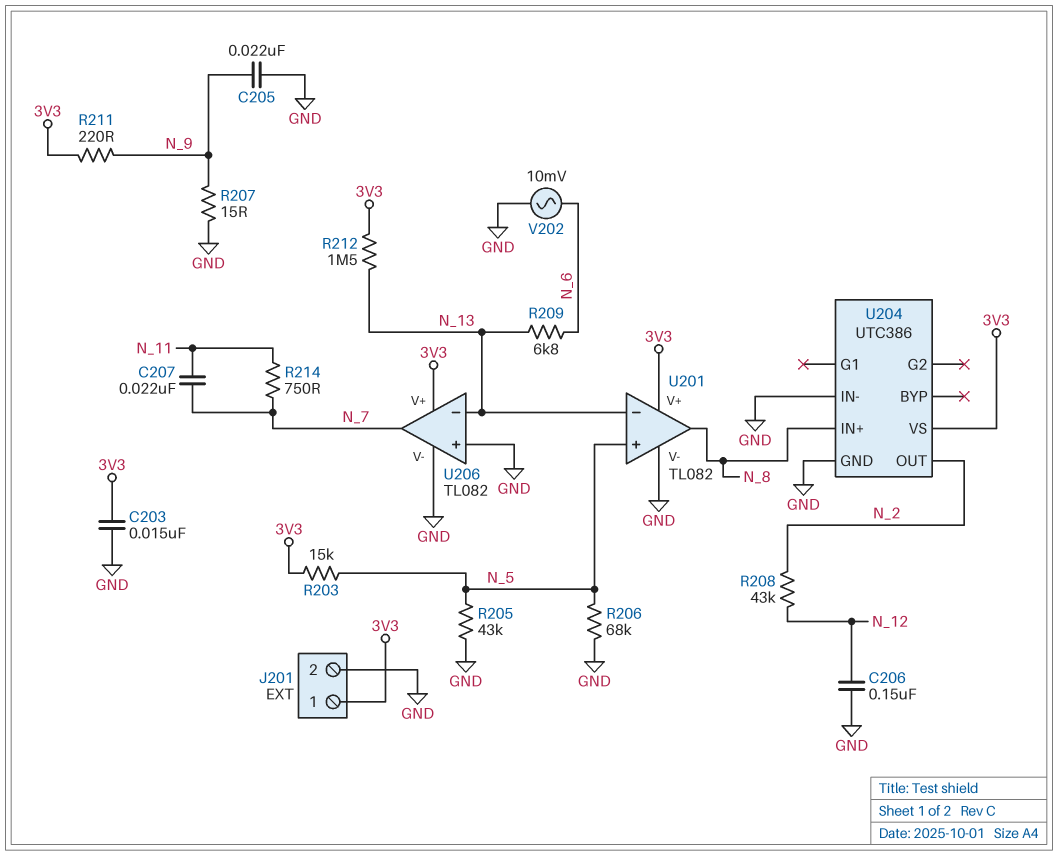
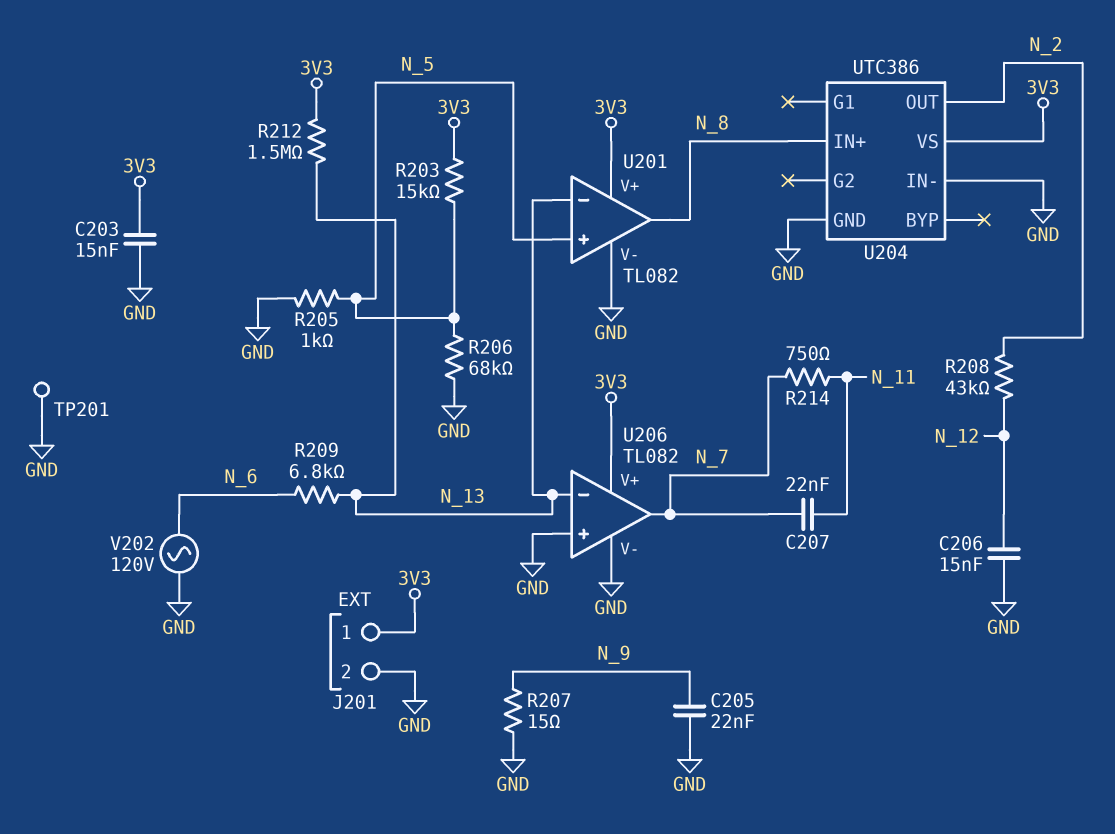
C206: 150nF (GND, N_12) -> 15nF (GND, N_12)
R205: 43k (GND, N_5) -> 1k (GND, N_5)
R211: 220 (3V3, N_9) -> none
TP201: none -> test point (GND)
V202: AC 10mV (GND, N_6) -> AC 120V (GND, N_6)

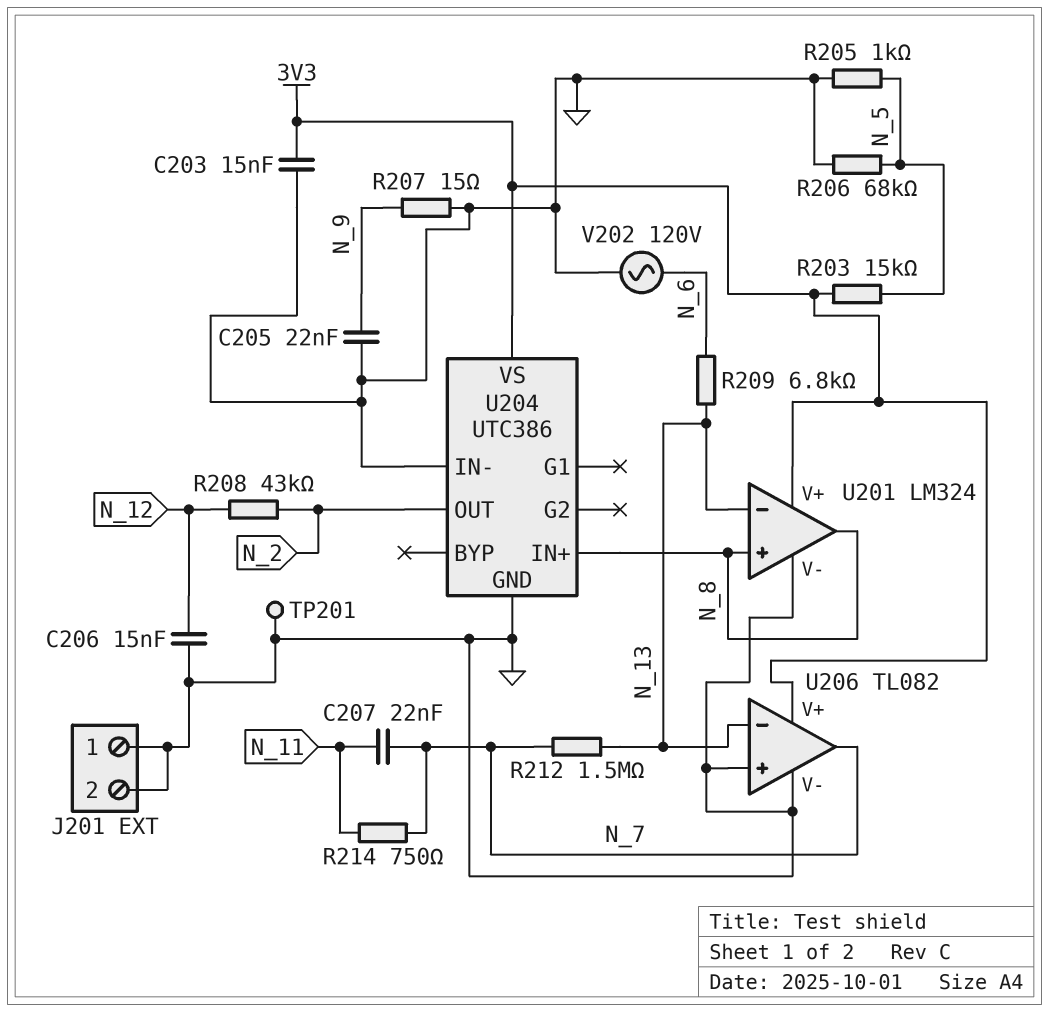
J201 pin 1: 3V3 -> GND
R212: 1.5M (3V3, N_13) -> 1.5M (N_7, N_13)
U201: TL082 -> LM324
U201 pin in+: N_5 -> N_8

